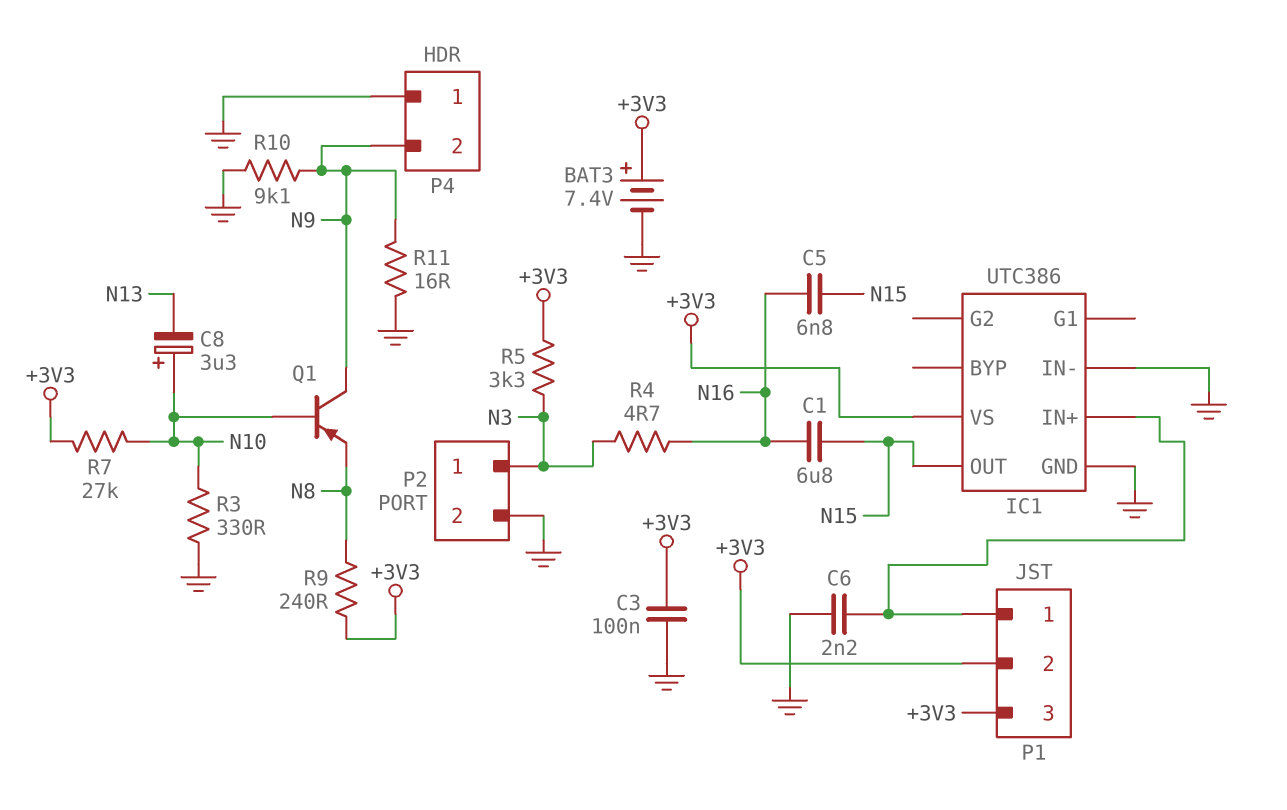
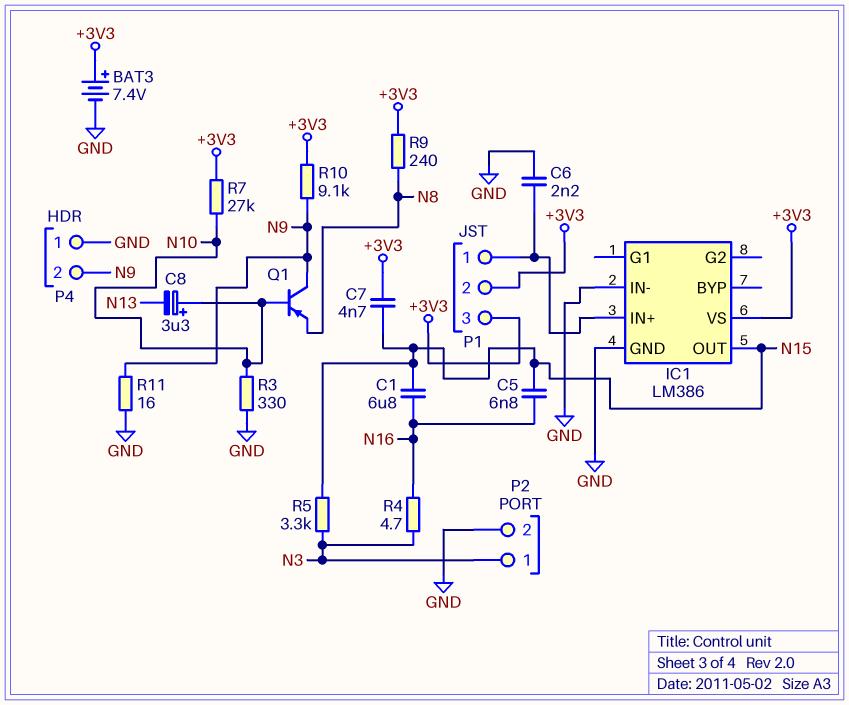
C3: 100nF (+3V3, GND) -> none
C7: none -> 4.7nF (+3V3, N15)
IC1: UTC386 -> LM386
R5: 3.3k (+3V3, N3) -> 3.3k (N3, N15)
R10: 9.1k (GND, N9) -> 9.1k (+3V3, N9)

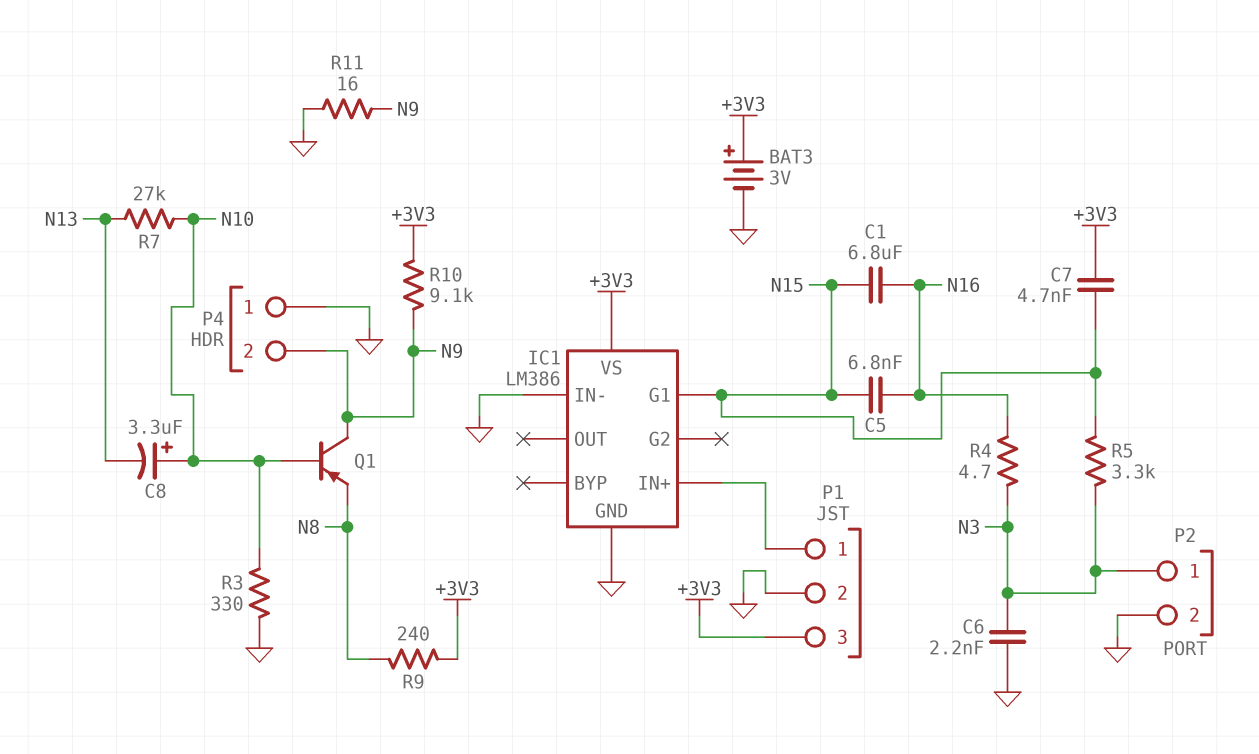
BAT3: 7.4V (plus +3V3, minus GND) -> 3V (plus +3V3, minus GND)
C6: 2.2nF (GND, IC1/IN+) -> 2.2nF (GND, N3)
IC1 pin G1: none -> N15
IC1 pin OUT: N15 -> none
P1 pin 2: +3V3 -> GND
R7: 27k (+3V3, N10) -> 27k (N10, N13)

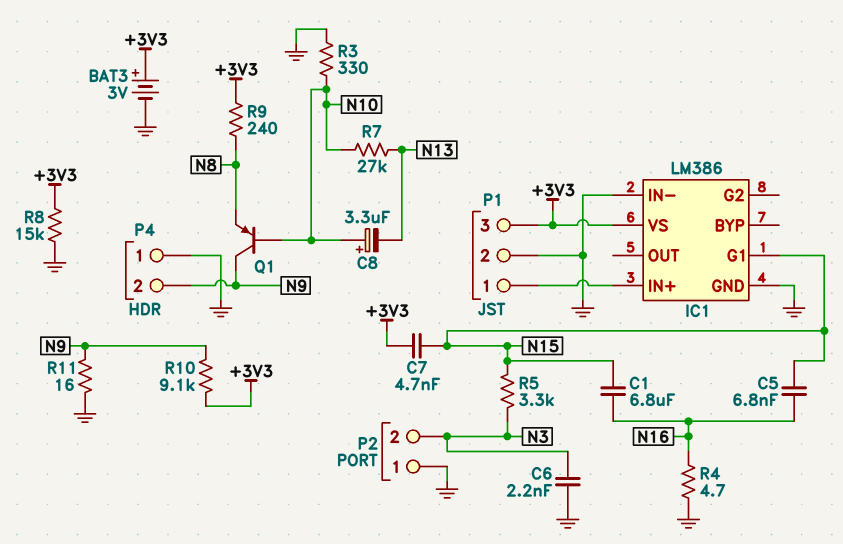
P2 pin 1: N3 -> GND
P2 pin 2: GND -> N3
R4: 4.7 (N3, N16) -> 4.7 (GND, N16)
R8: none -> 15k (+3V3, GND)

